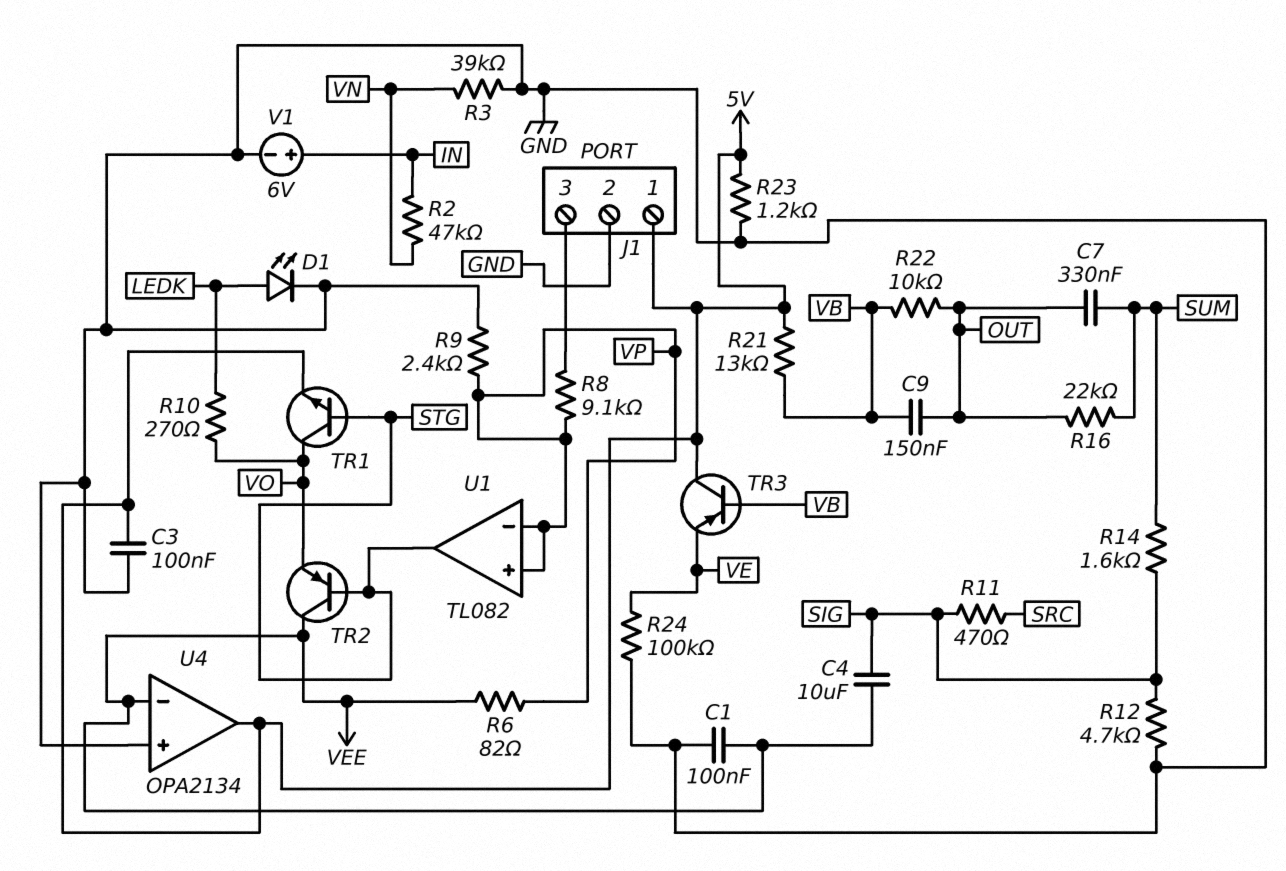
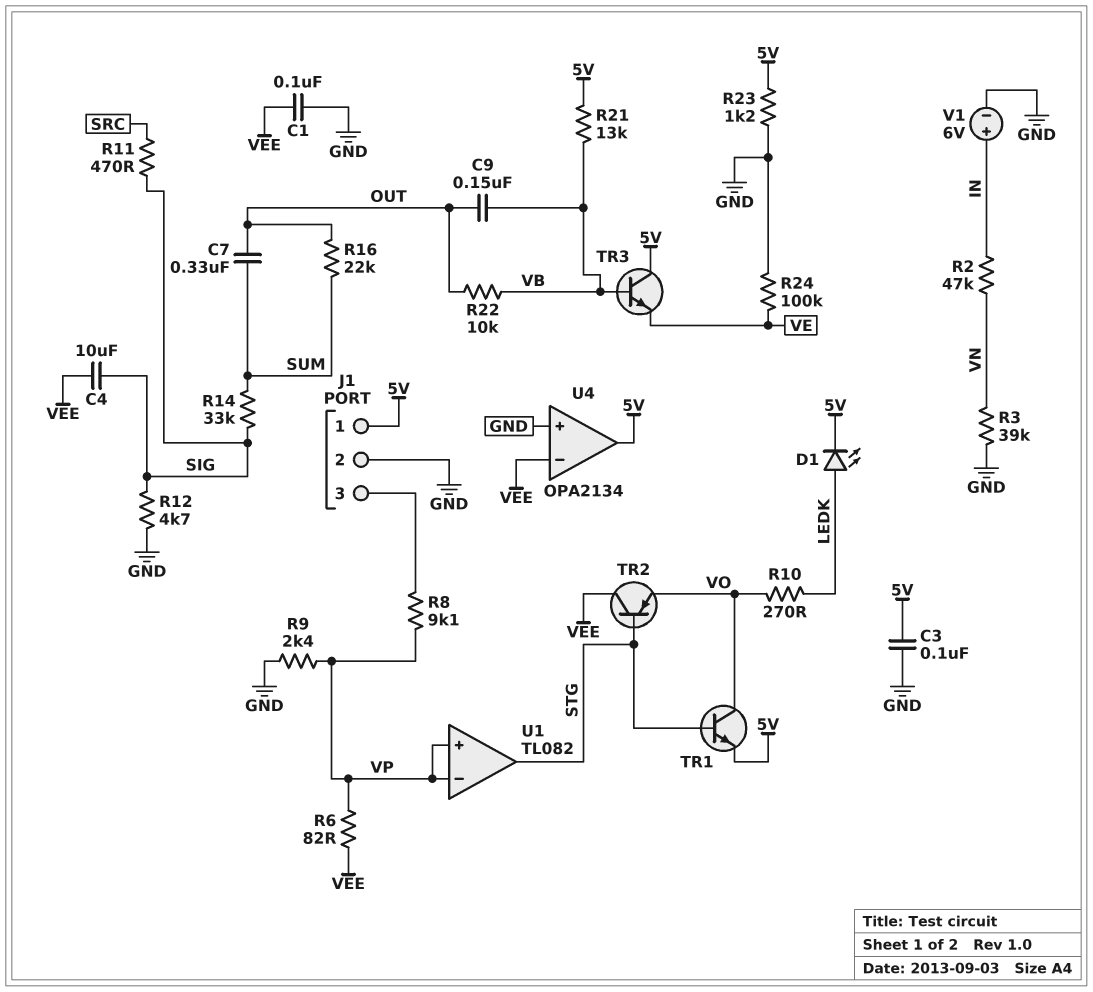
D1: LED (A LEDK, K GND) -> LED (A LEDK, K 5V)
R14: 1.6k (SIG, SUM) -> 33k (SIG, SUM)
TR3: PNP (B VB, C 5V, E VE) -> NPN (B VB, C 5V, E VE)

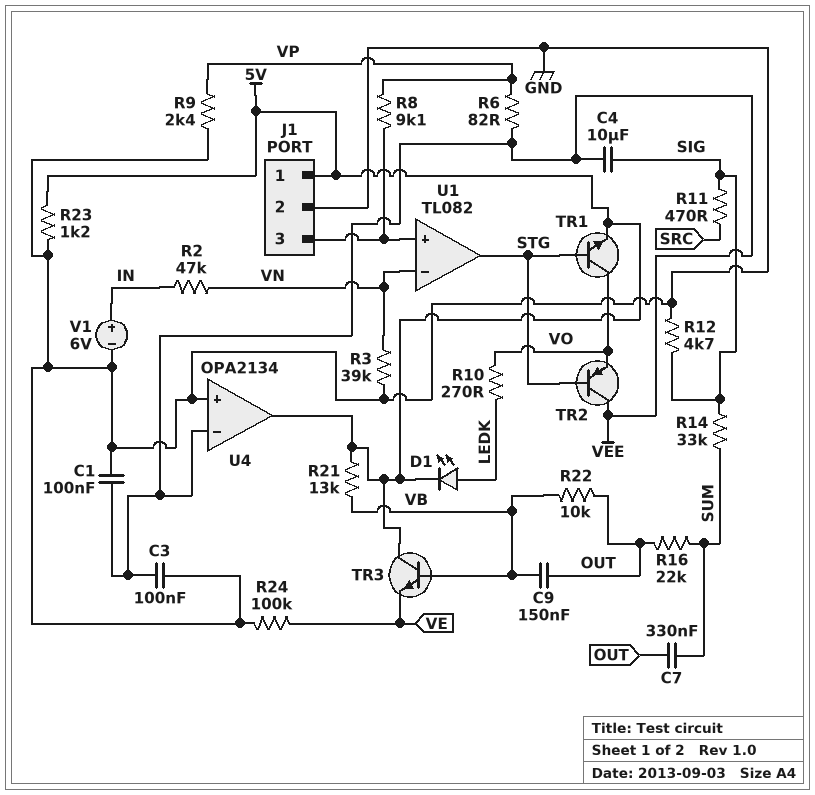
C3: 100nF (5V, GND) -> 100nF (GND, VEE)
U1 pin in+: VP -> J1/3
U1 pin in-: VP -> VN

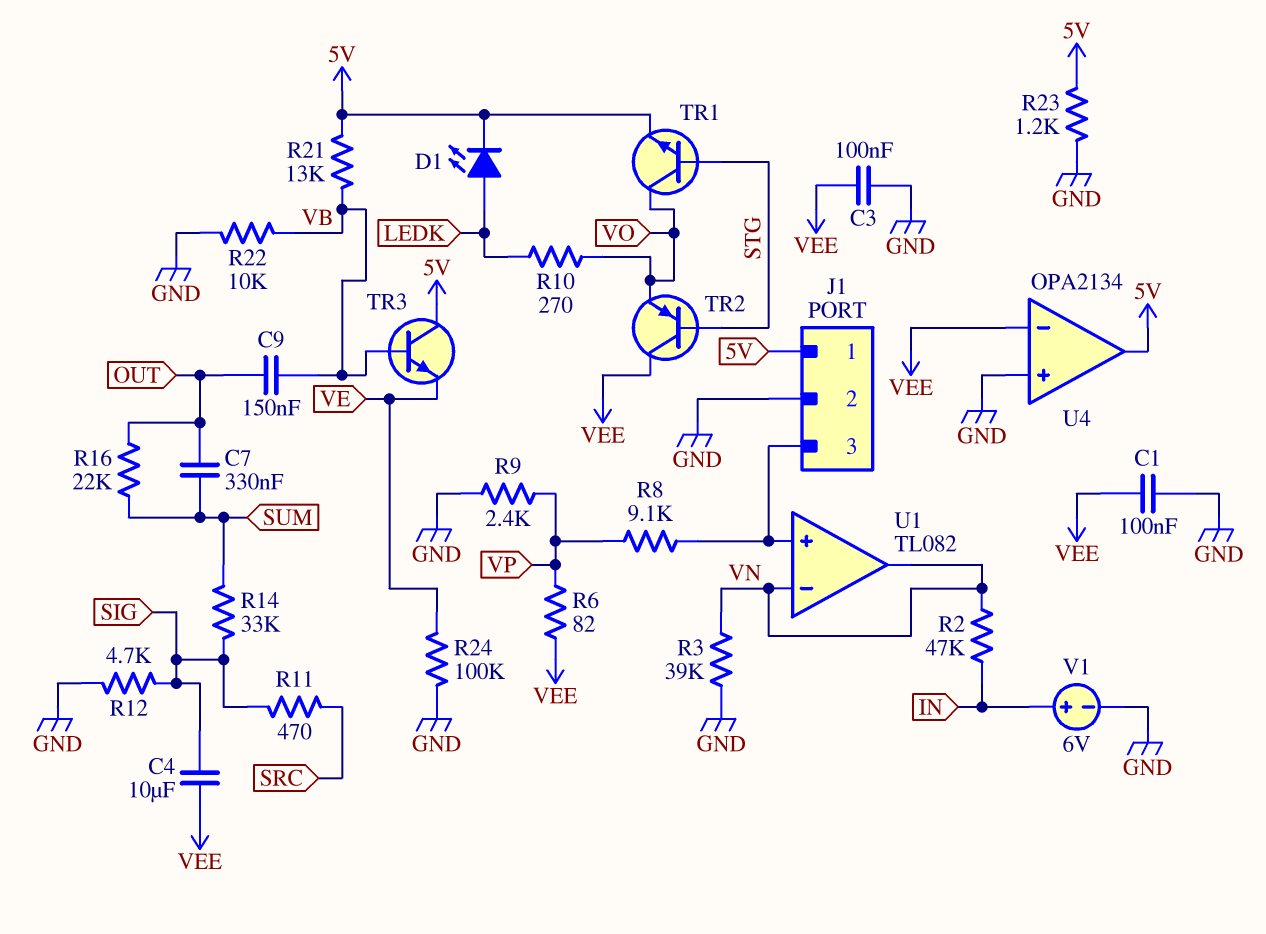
R22: 10k (OUT, VB) -> 10k (GND, VB)
U1 pin out: STG -> VN

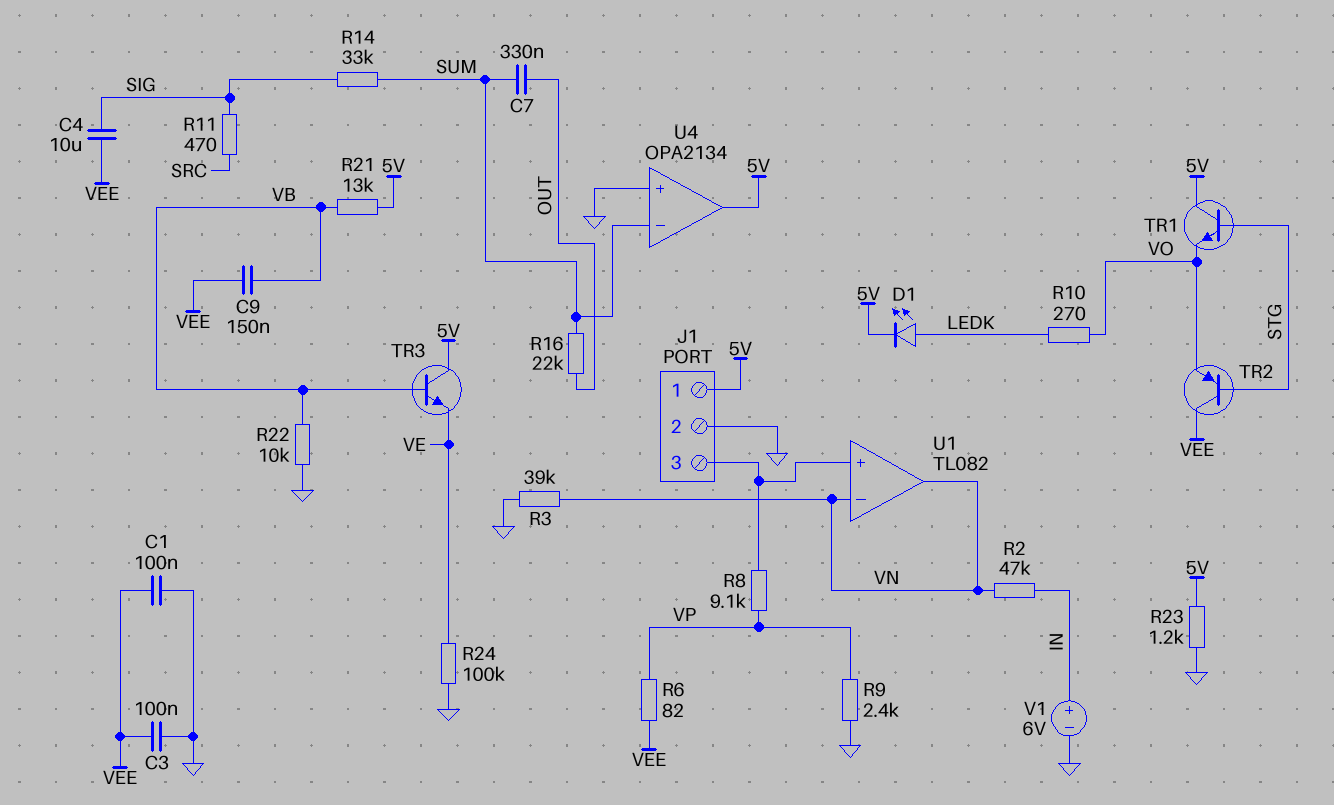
C9: 150nF (OUT, VB) -> 150nF (VB, VEE)
R12: 4.7k (GND, SIG) -> none
TR1: NPN (B STG, C VO, E 5V) -> NPN (B STG, C 5V, E VO)
U4 pin in-: VEE -> SUM

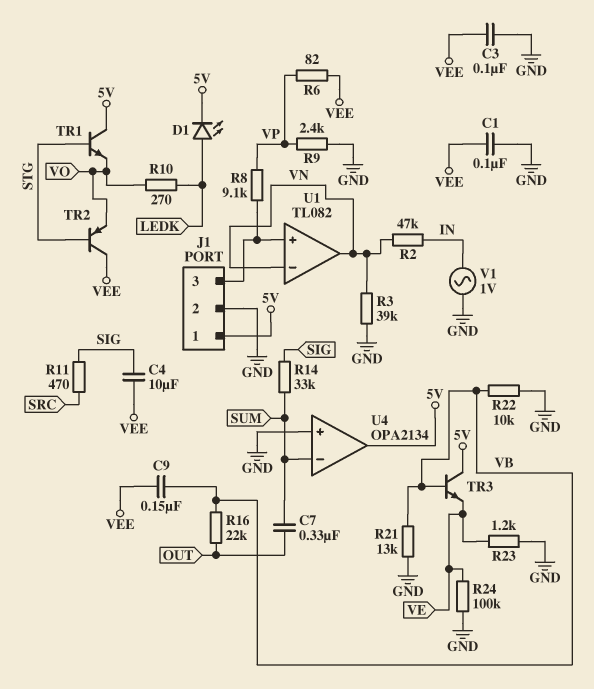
R16: 22k (OUT, SUM) -> 22k (OUT, VB)
R21: 13k (5V, VB) -> 13k (GND, VB)
R23: 1.2k (5V, GND) -> 1.2k (GND, VE)
V1: 6V (plus IN, minus GND) -> AC 1V (GND, IN)

